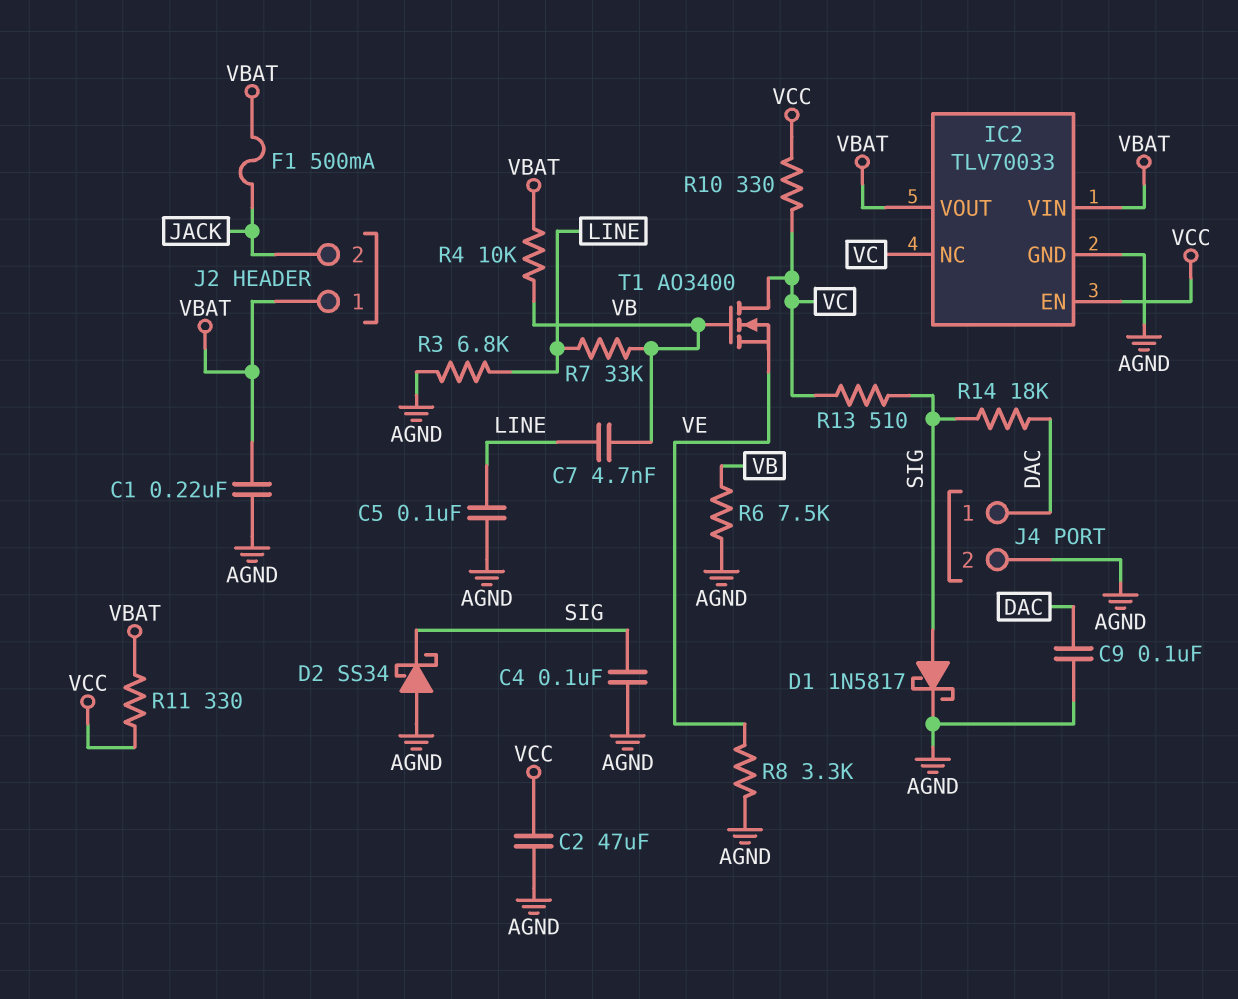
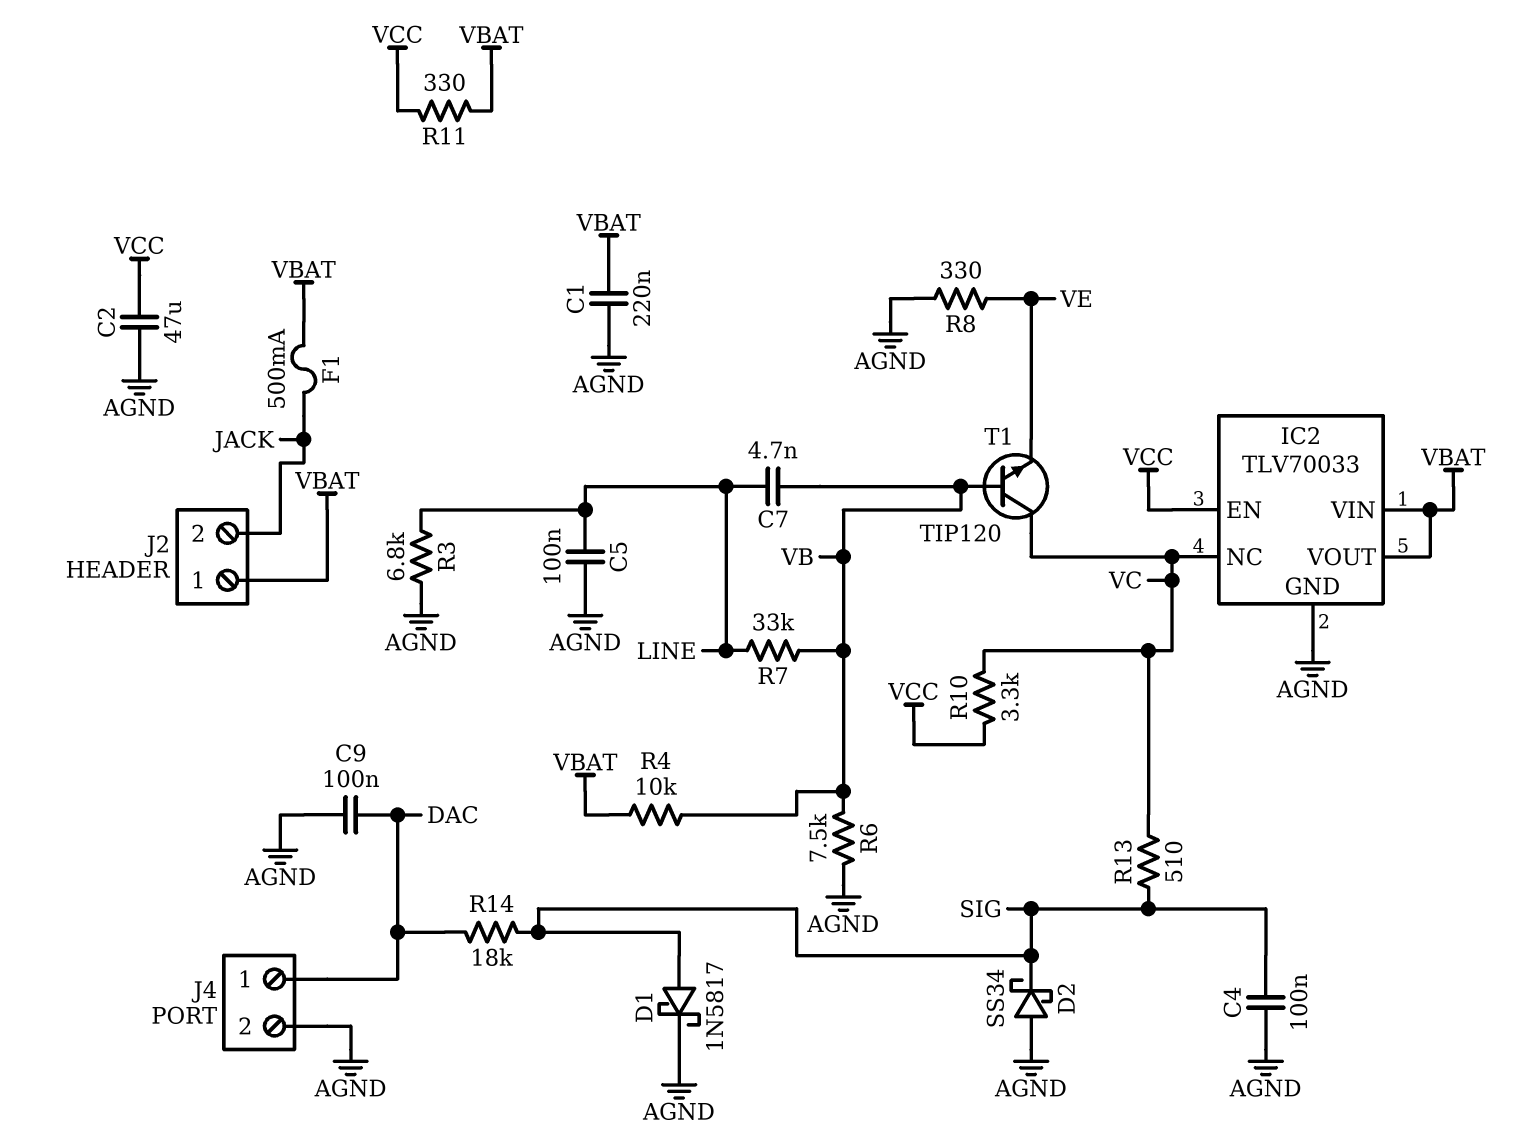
R8: 3.3k (AGND, VE) -> 330 (AGND, VE)
R10: 330 (VC, VCC) -> 3.3k (VC, VCC)
T1: NMOS AO3400 (G VB, D VC, S VE) -> NPN TIP120 (B VB, C VC, E VE)

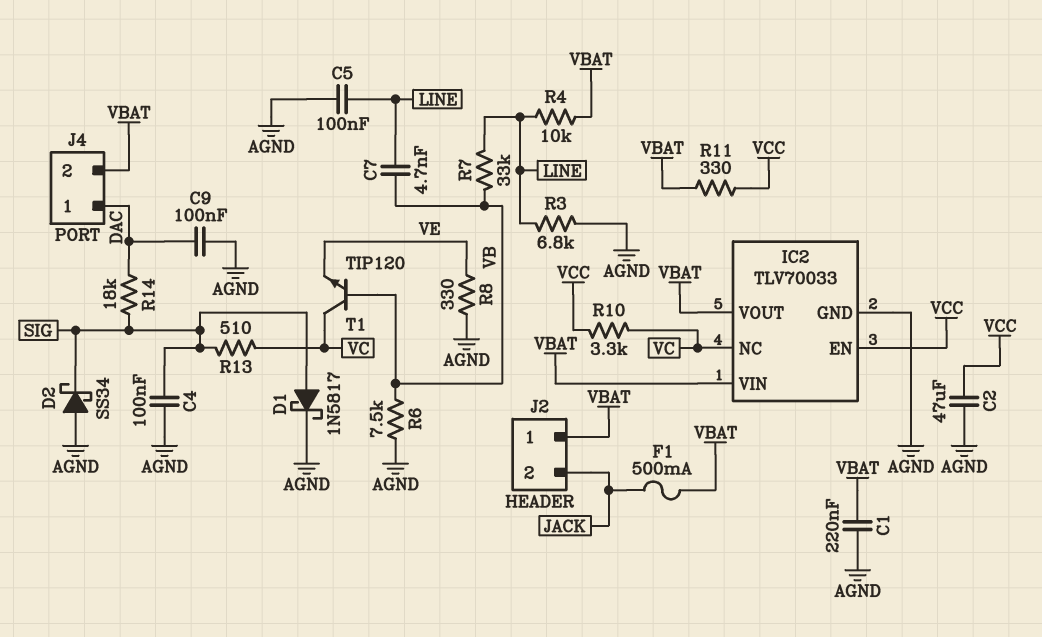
J4 pin 2: AGND -> VBAT
R4: 10k (VB, VBAT) -> 10k (LINE, VBAT)

